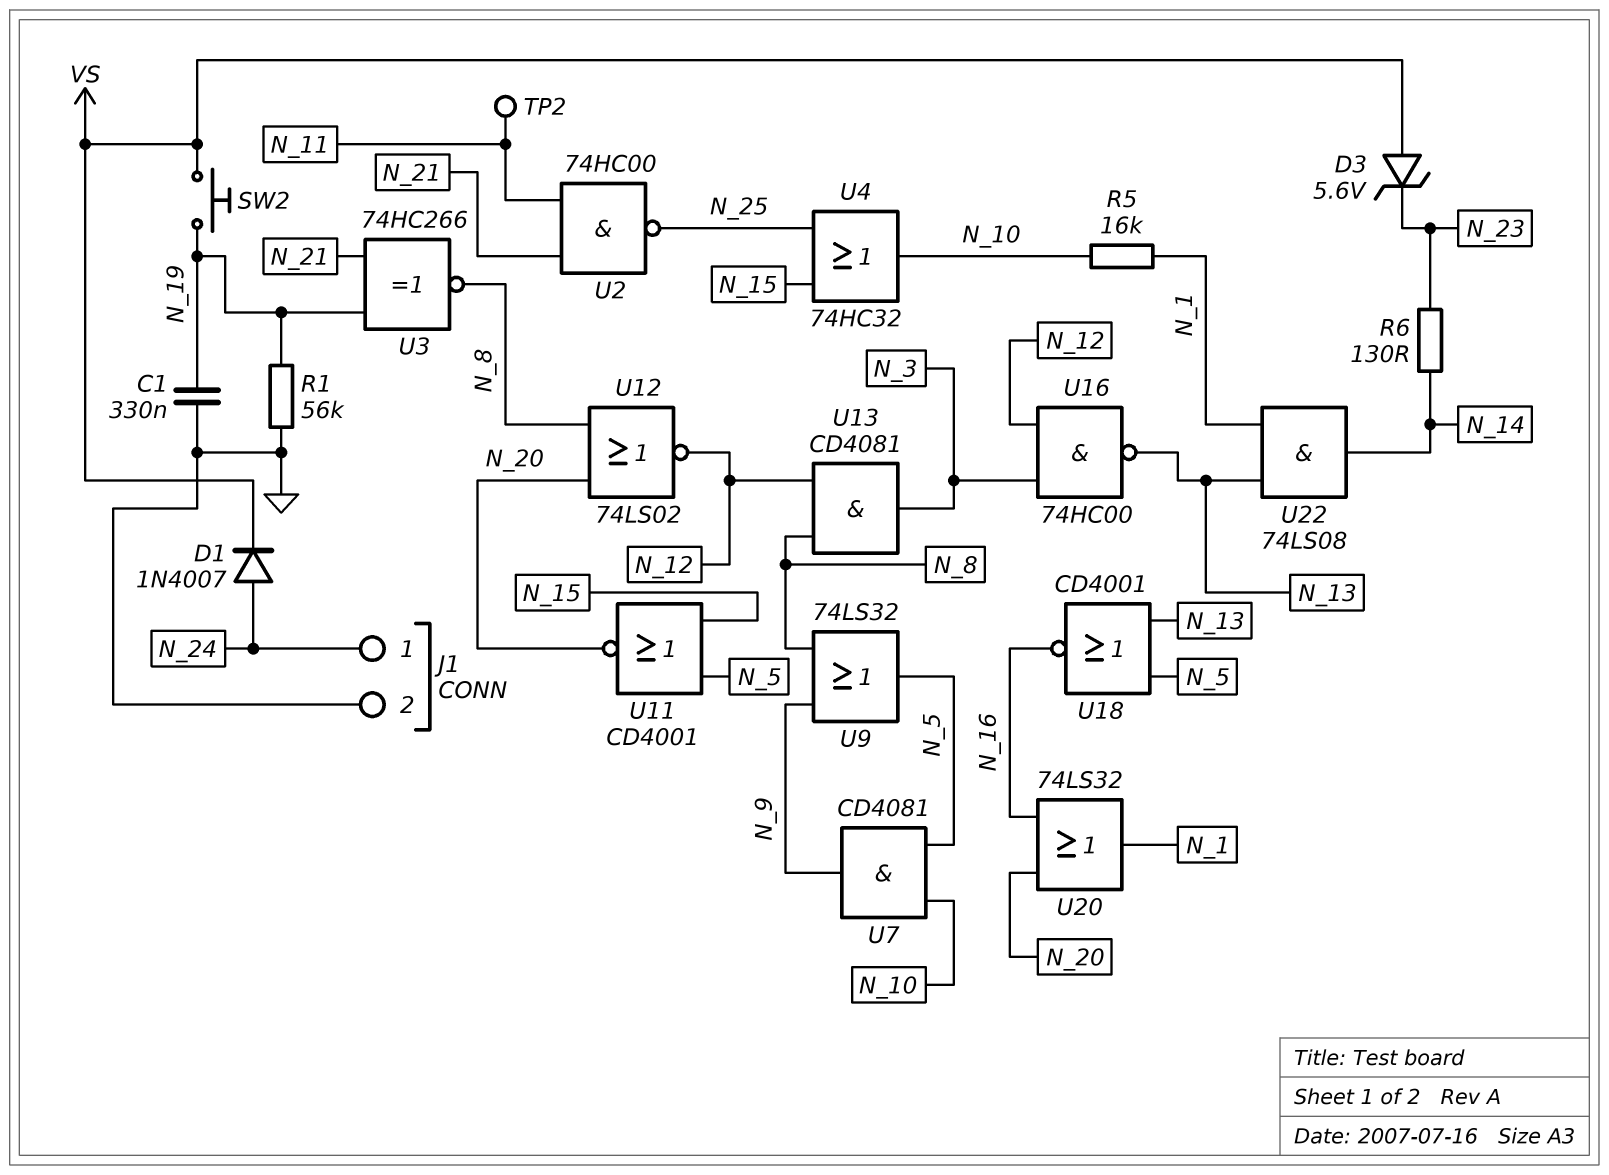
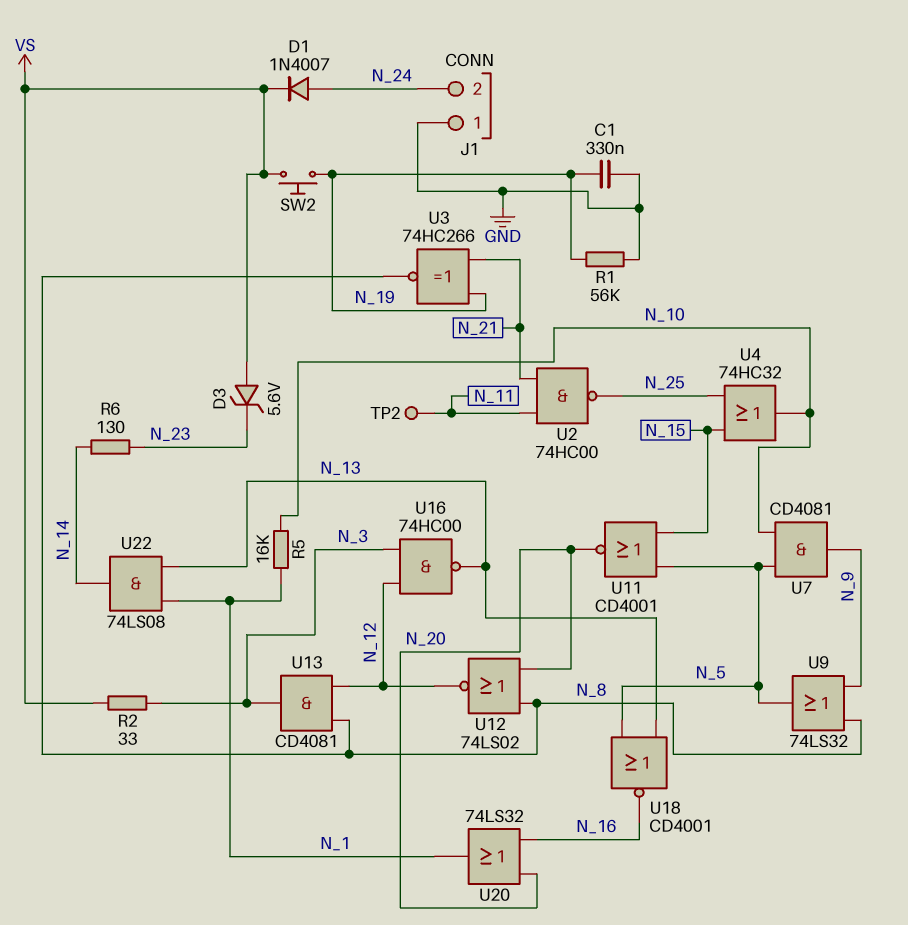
J1 pin 1: N_24 -> GND
J1 pin 2: GND -> N_24
R2: none -> 33 (N_3, VS)

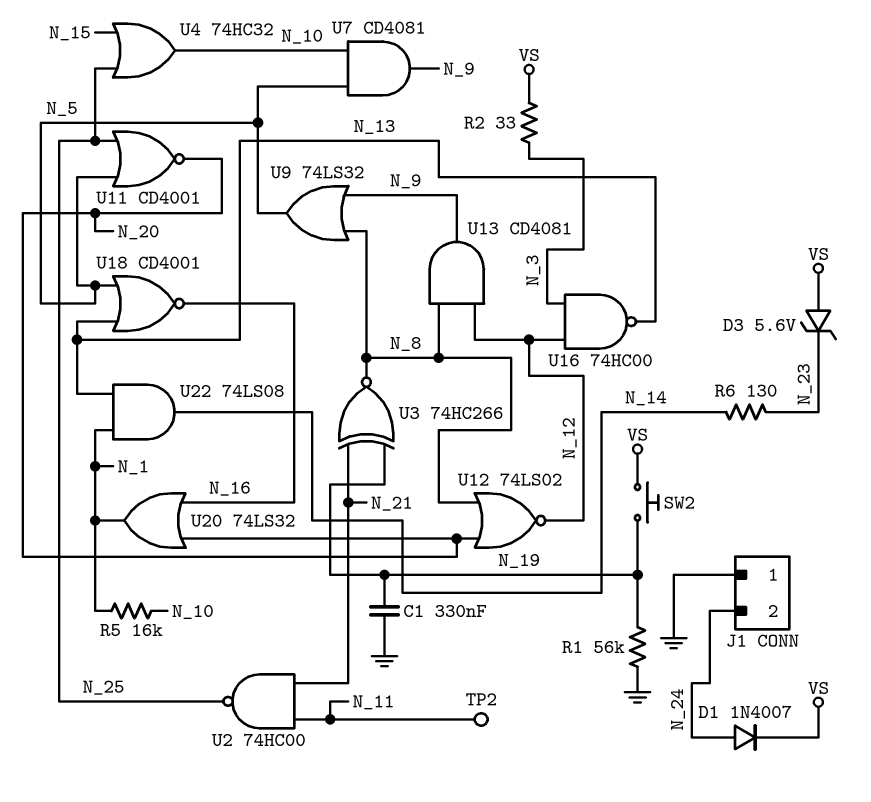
U11: NOR CD4001 (in N_5, in N_15, out N_20) -> NOR CD4001 (in N_5, in N_25, out N_20)
U13: AND CD4081 (in N_8, in N_12, out N_3) -> AND CD4081 (in N_8, in N_12, out N_9)

